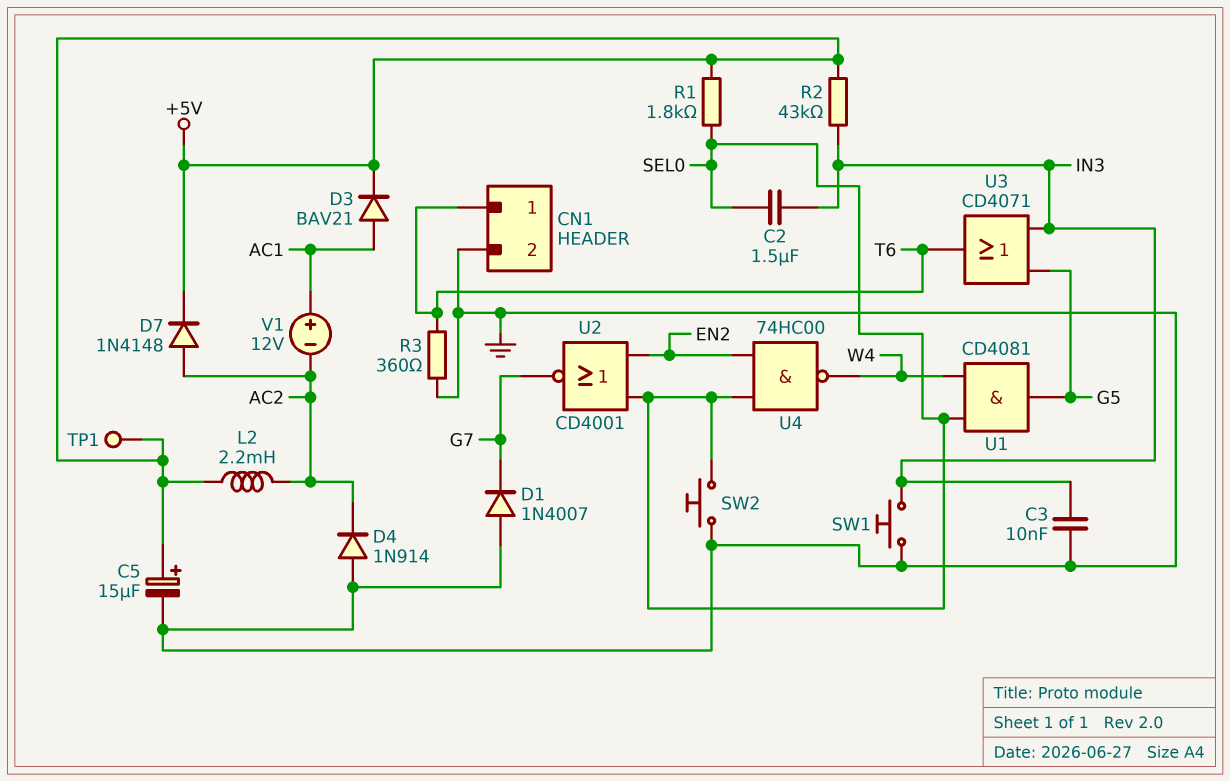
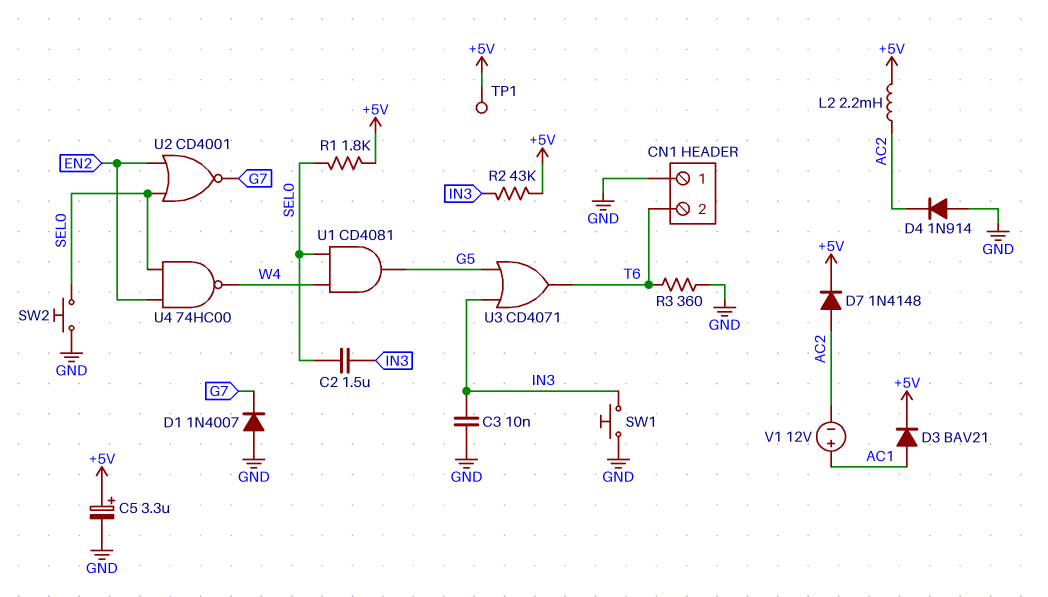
C5: 15uF (plus +5V, minus GND) -> 3.3uF (plus +5V, minus GND)
CN1 pin 1: T6 -> GND
CN1 pin 2: GND -> T6

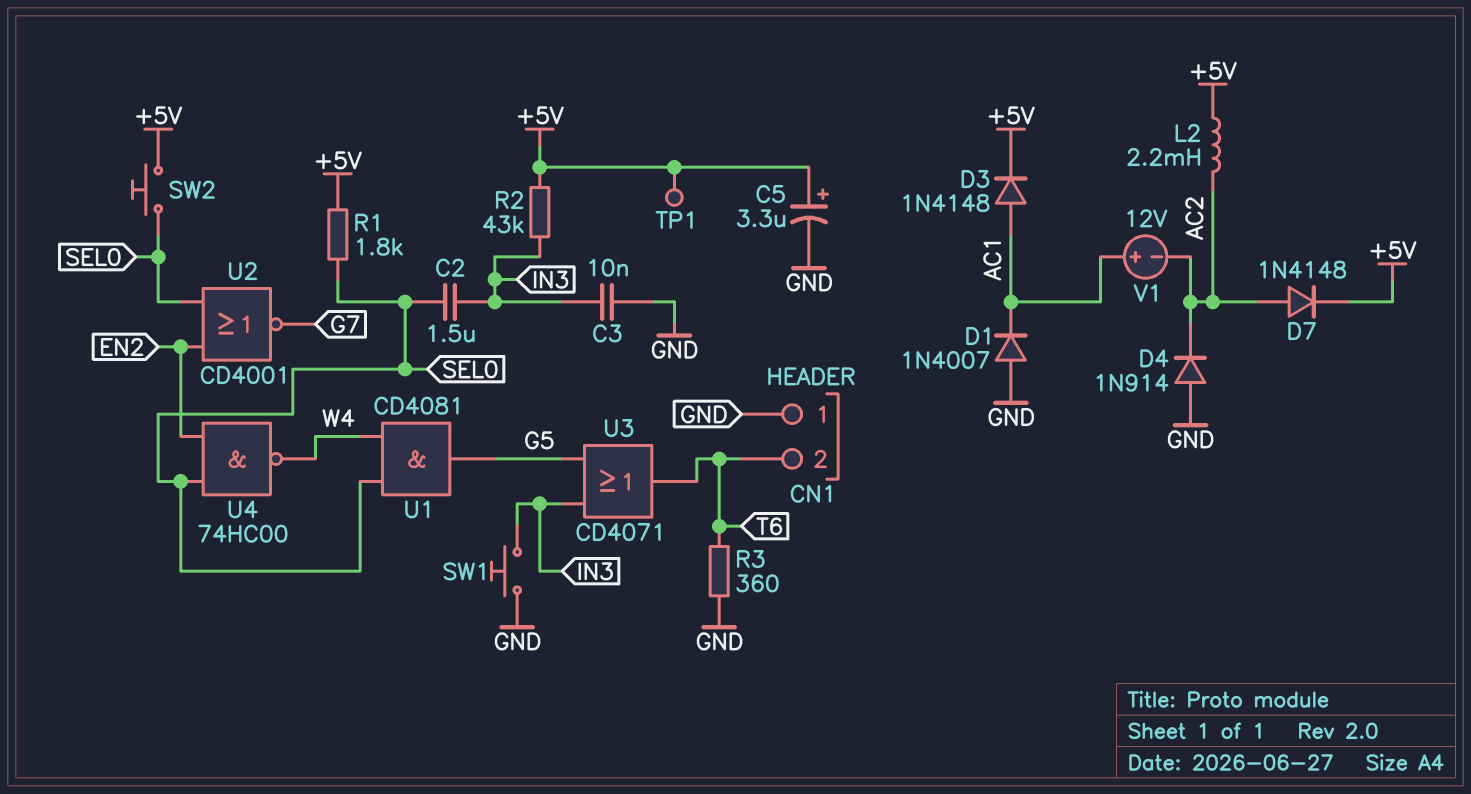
D1: diode 1N4007 (A GND, K G7) -> diode 1N4007 (A GND, K AC1)
D3: diode BAV21 (A AC1, K +5V) -> diode 1N4148 (A AC1, K +5V)
SW2: button (GND, SEL0) -> button (+5V, SEL0)

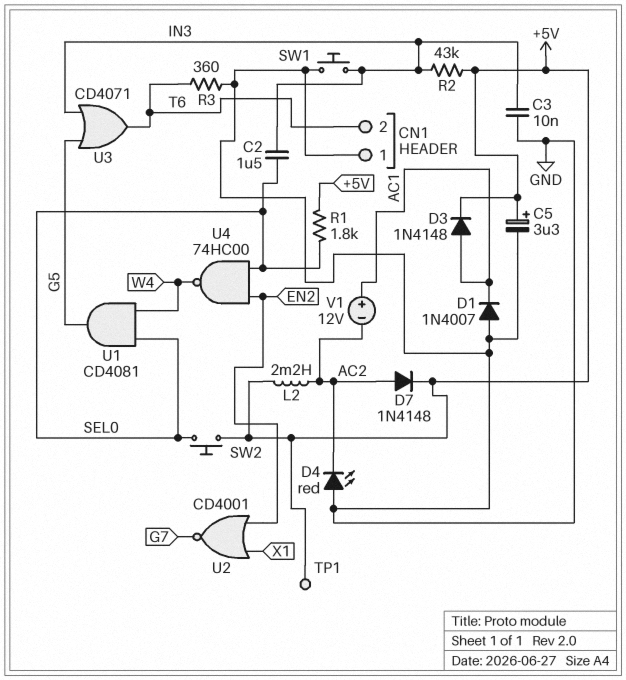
D4: diode 1N914 (A GND, K AC2) -> LED red (A GND, K AC2)
U2: NOR CD4001 (in EN2, in SEL0, out G7) -> NOR CD4001 (in EN2, in X1, out G7)

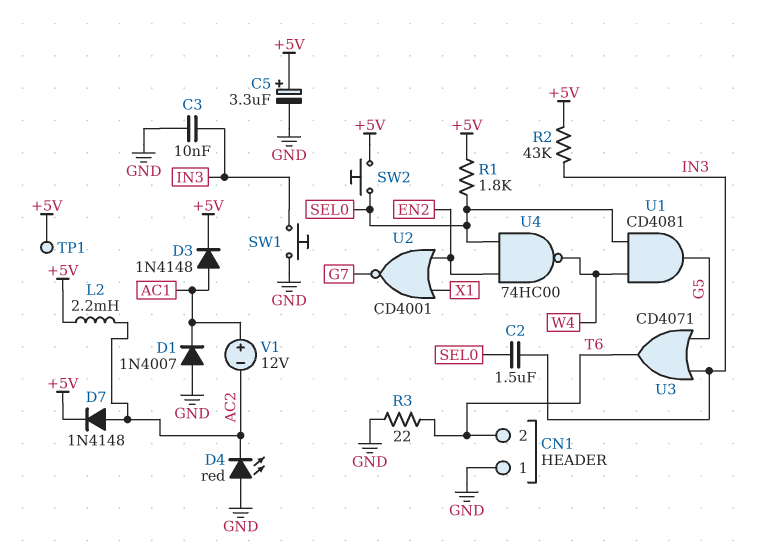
R3: 360 (GND, T6) -> 22 (GND, T6)

